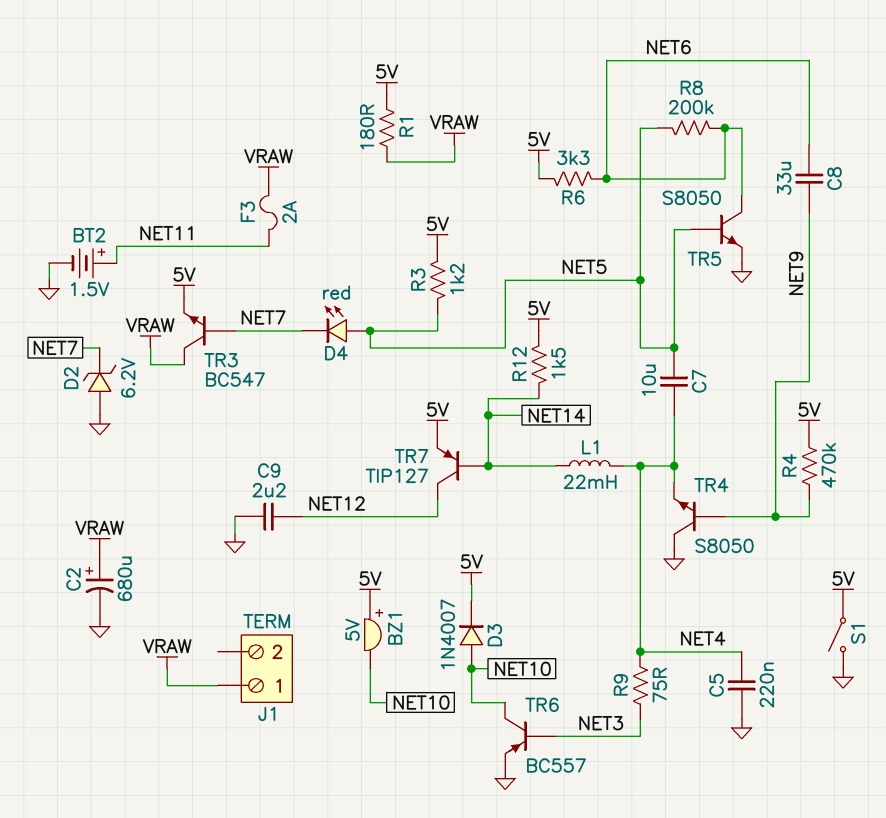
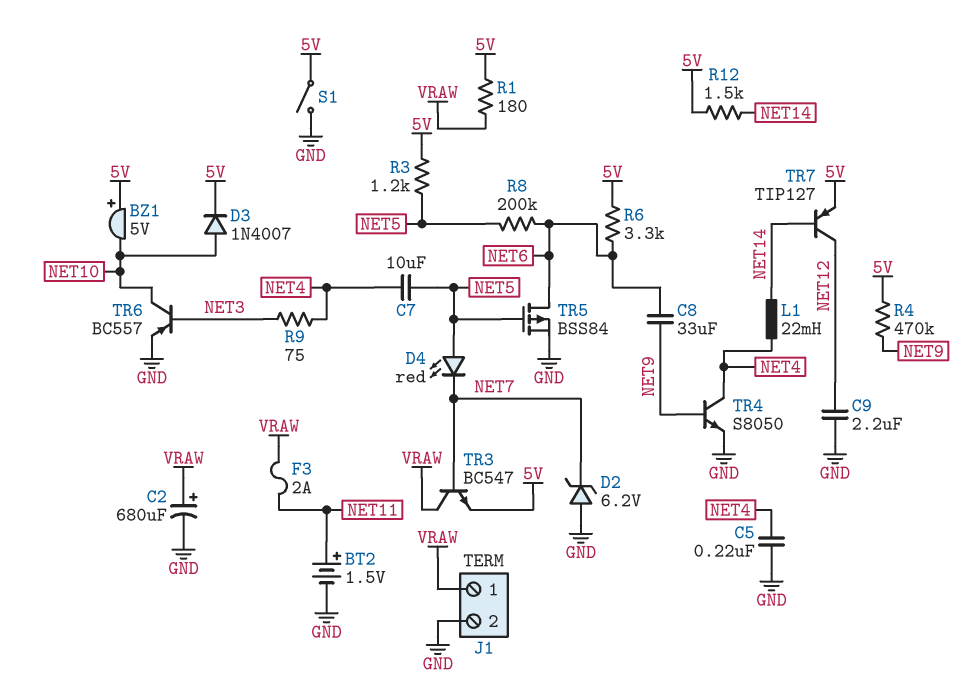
J1 pin 2: none -> GND
TR4: NPN S8050 (B NET9, C GND, E NET4) -> NPN S8050 (B NET9, C NET4, E GND)
TR5: NPN S8050 (B NET5, C NET6, E GND) -> PMOS BSS84 (G NET5, D NET6, S GND)

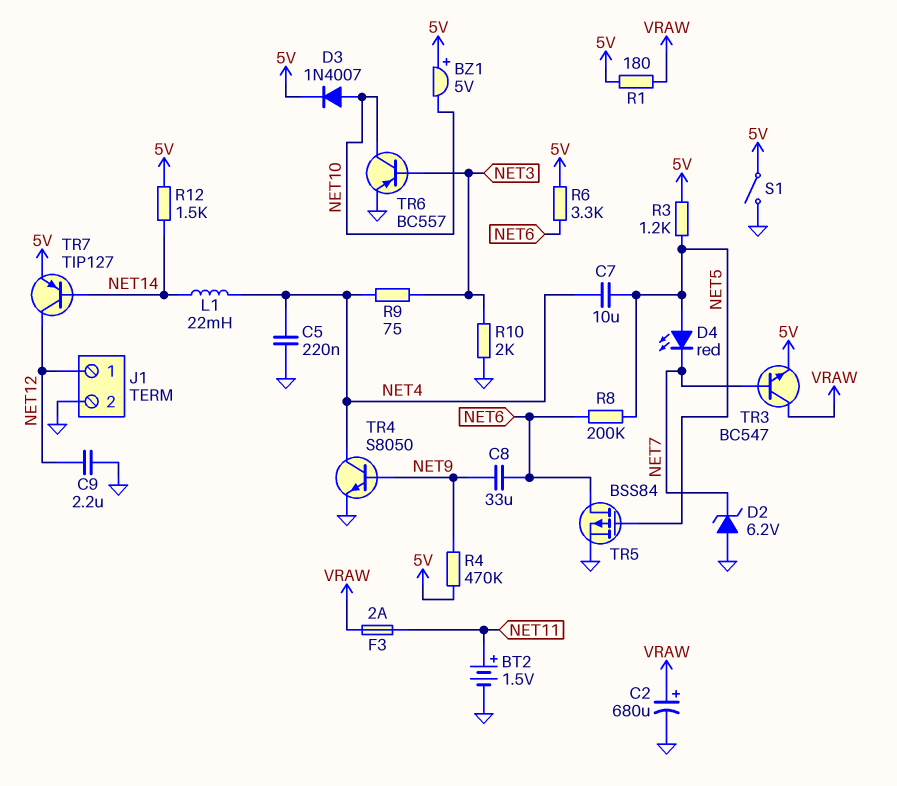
J1 pin 1: VRAW -> NET12
R10: none -> 2k (GND, NET3)

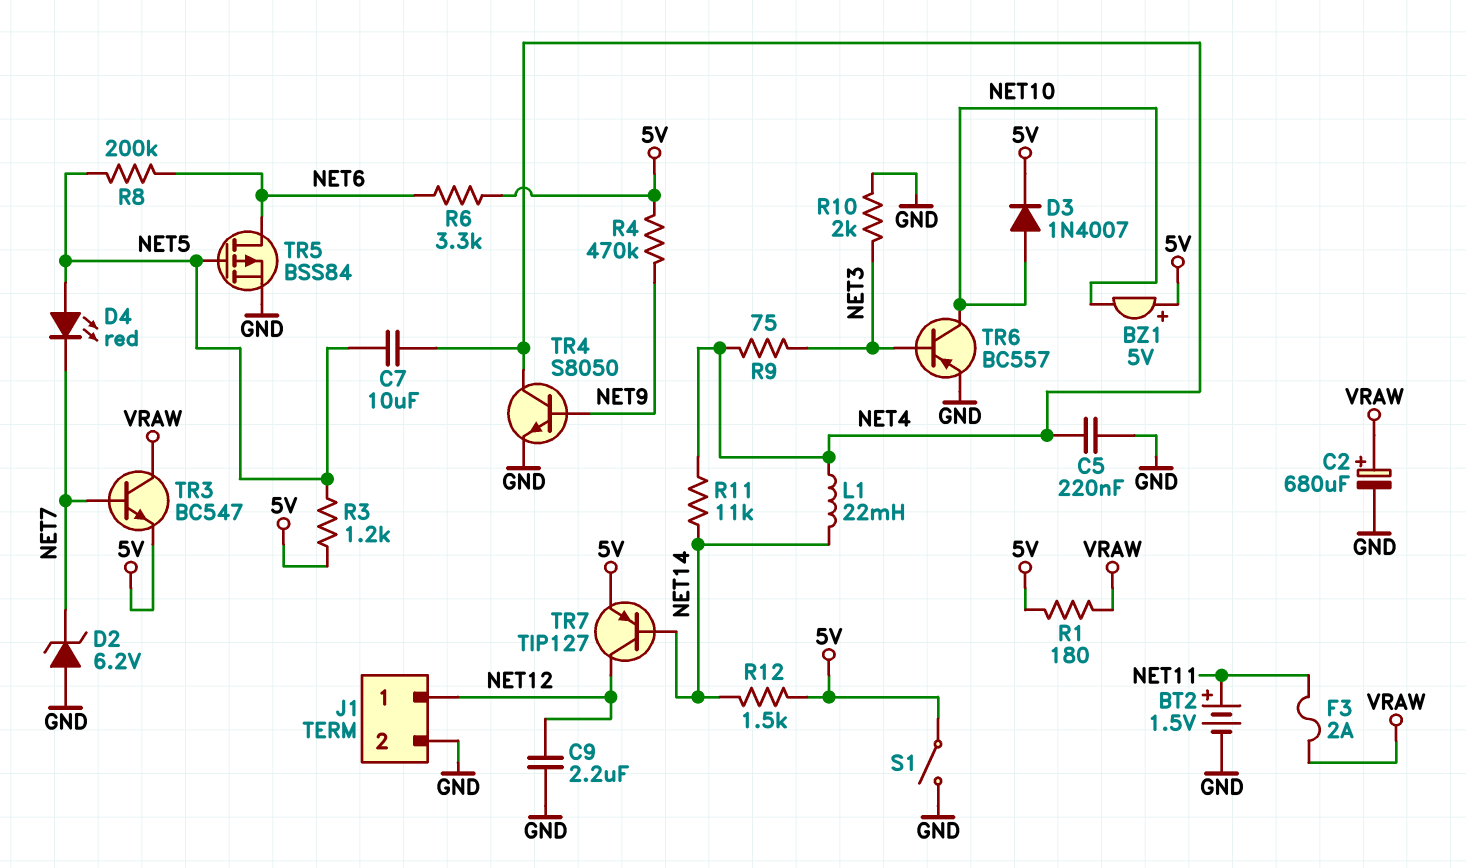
C8: 33uF (NET6, NET9) -> none
R11: none -> 11k (NET4, NET14)

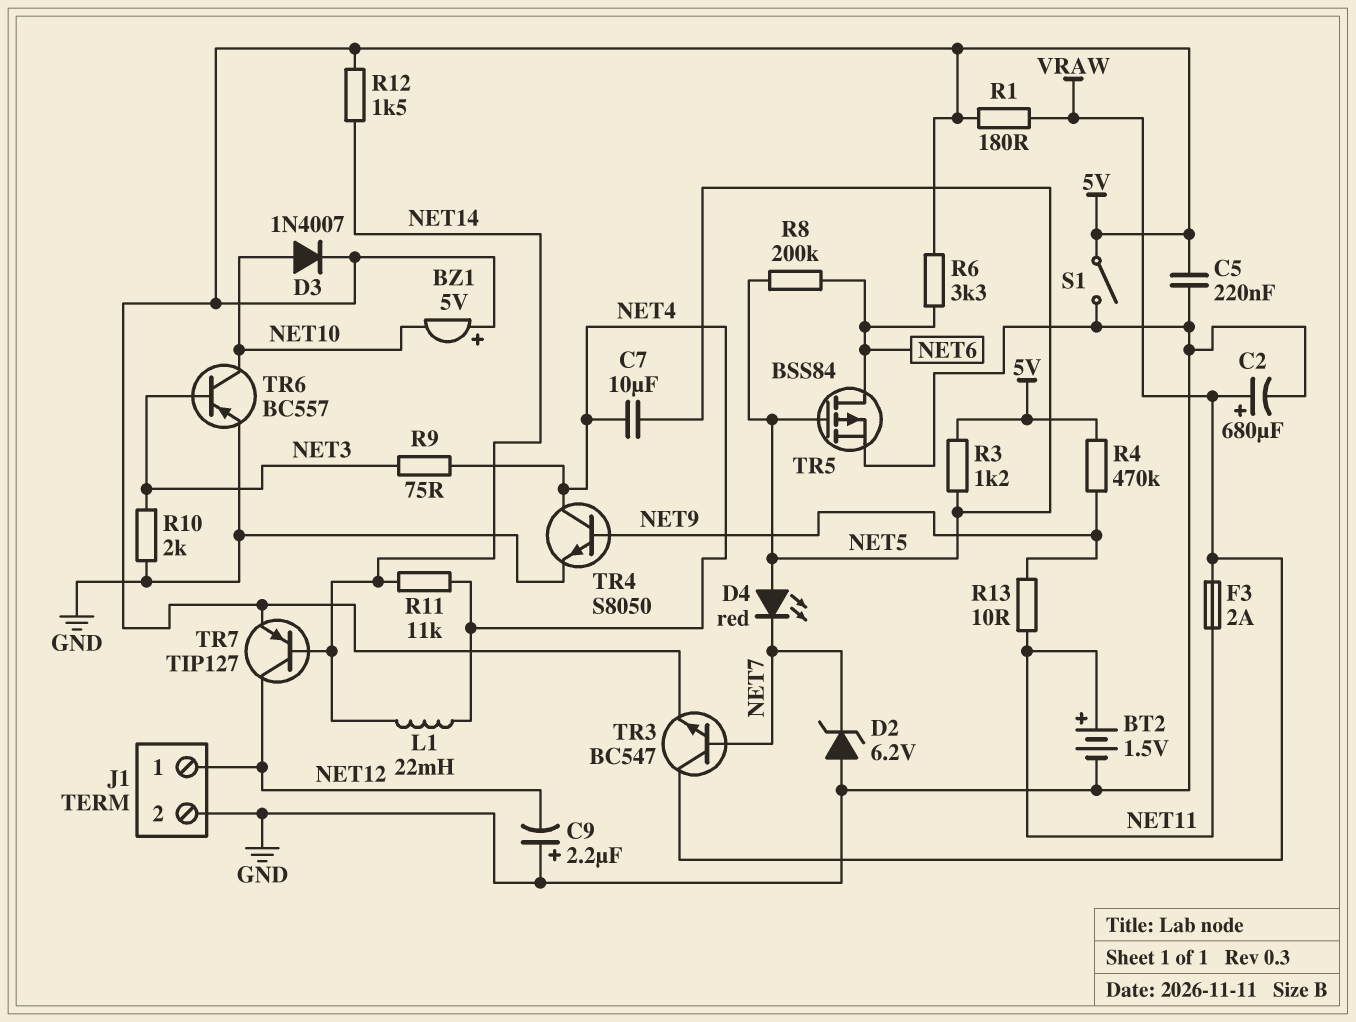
C5: 220nF (GND, NET4) -> 220nF (5V, GND)
C9: 2.2uF (GND, NET12) -> 2.2uF (plus GND, minus NET12)
R13: none -> 10 (NET9, NET11)

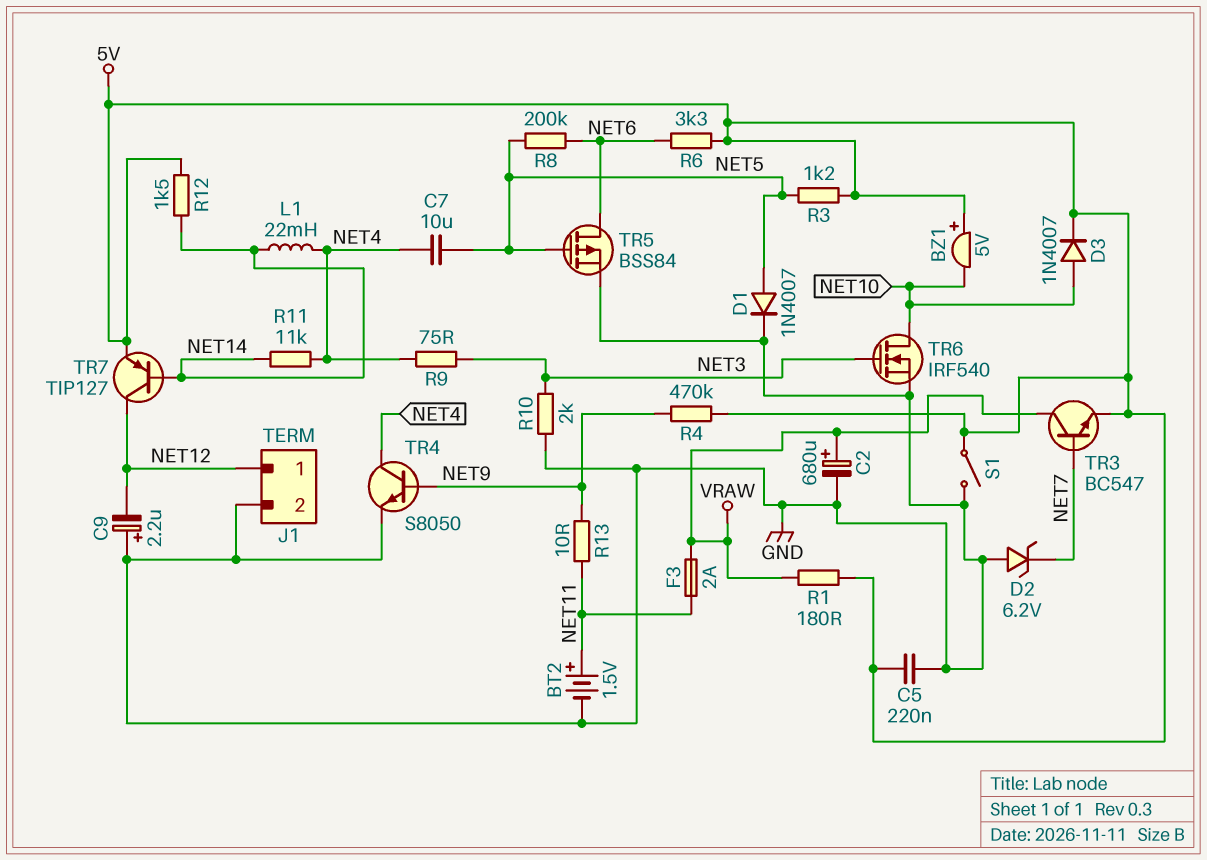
D1: none -> diode 1N4007 (A NET5, K GND)
D4: LED red (A NET5, K NET7) -> none
TR6: PNP BC557 (B NET3, C NET10, E GND) -> NMOS IRF540 (G NET3, D NET10, S GND)

